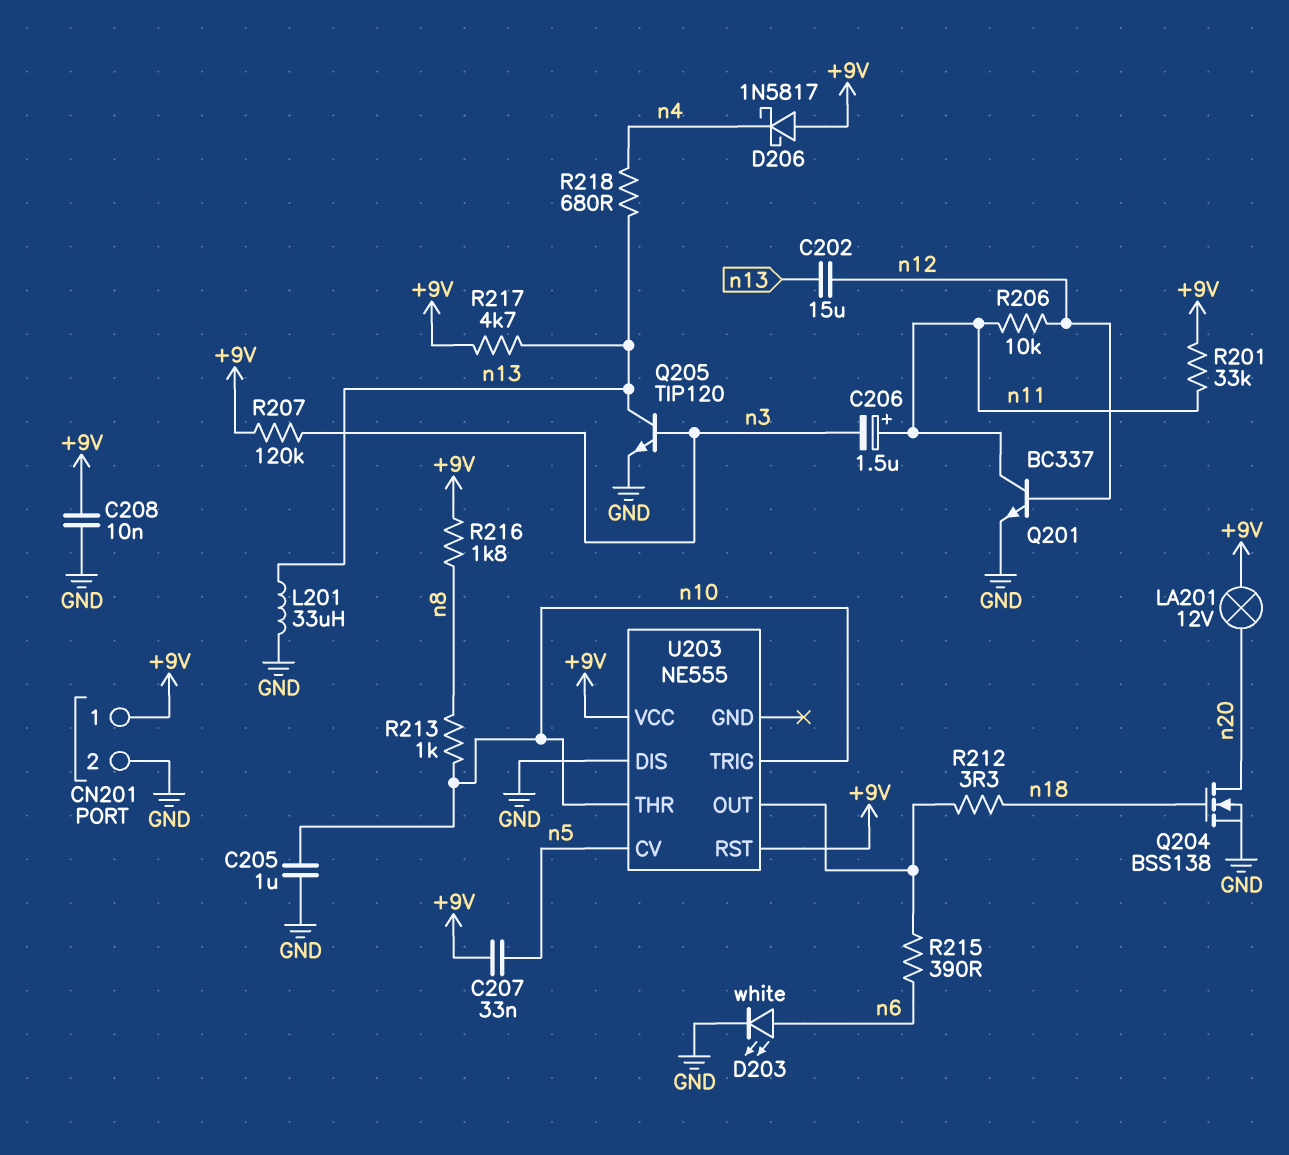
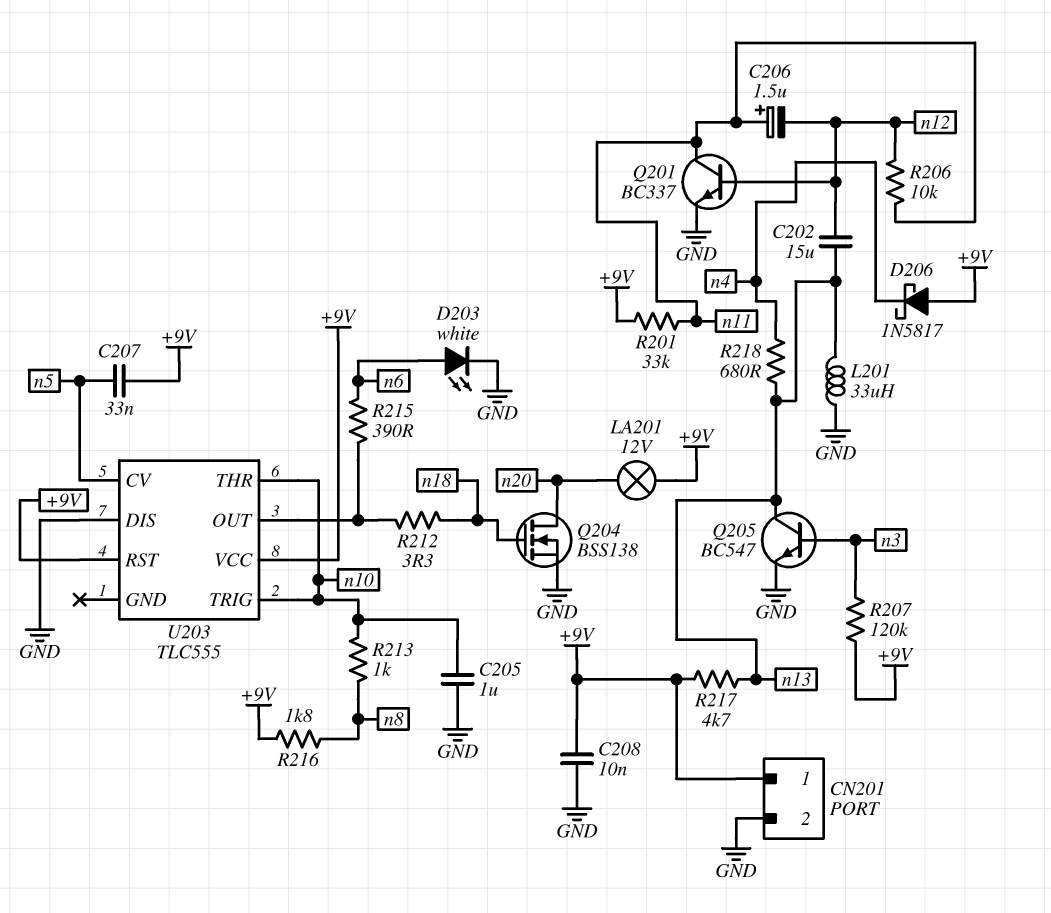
C206: 1.5uF (plus n11, minus n3) -> 1.5uF (plus n11, minus n12)
Q205: NPN TIP120 (B n3, C n13, E GND) -> NPN BC547 (B n3, C n13, E GND)
U203: NE555 -> TLC555

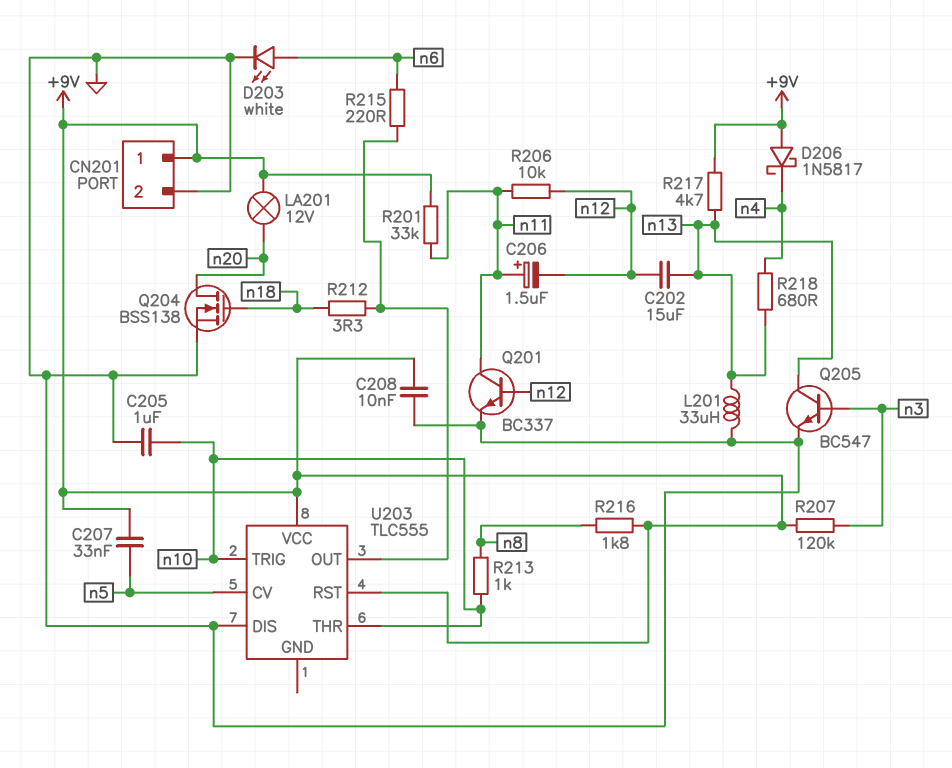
R215: 390 (U203/OUT, n6) -> 220 (U203/OUT, n6)

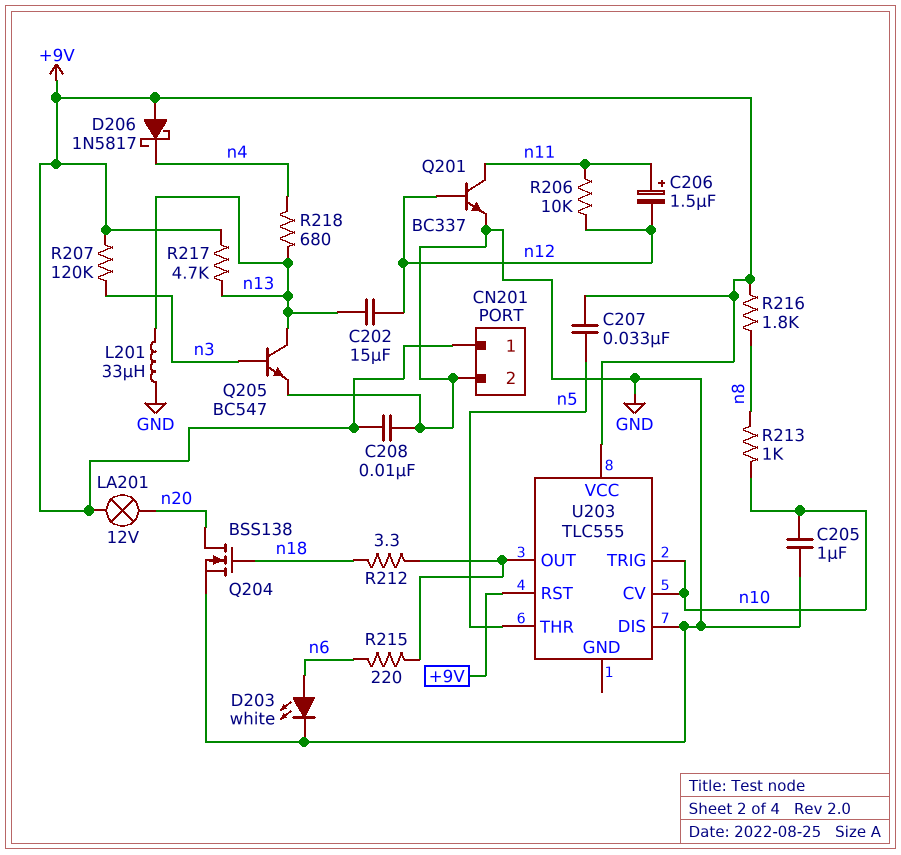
R201: 33k (+9V, n11) -> none
U203 pin CV: n5 -> n10
U203 pin THR: n10 -> n5

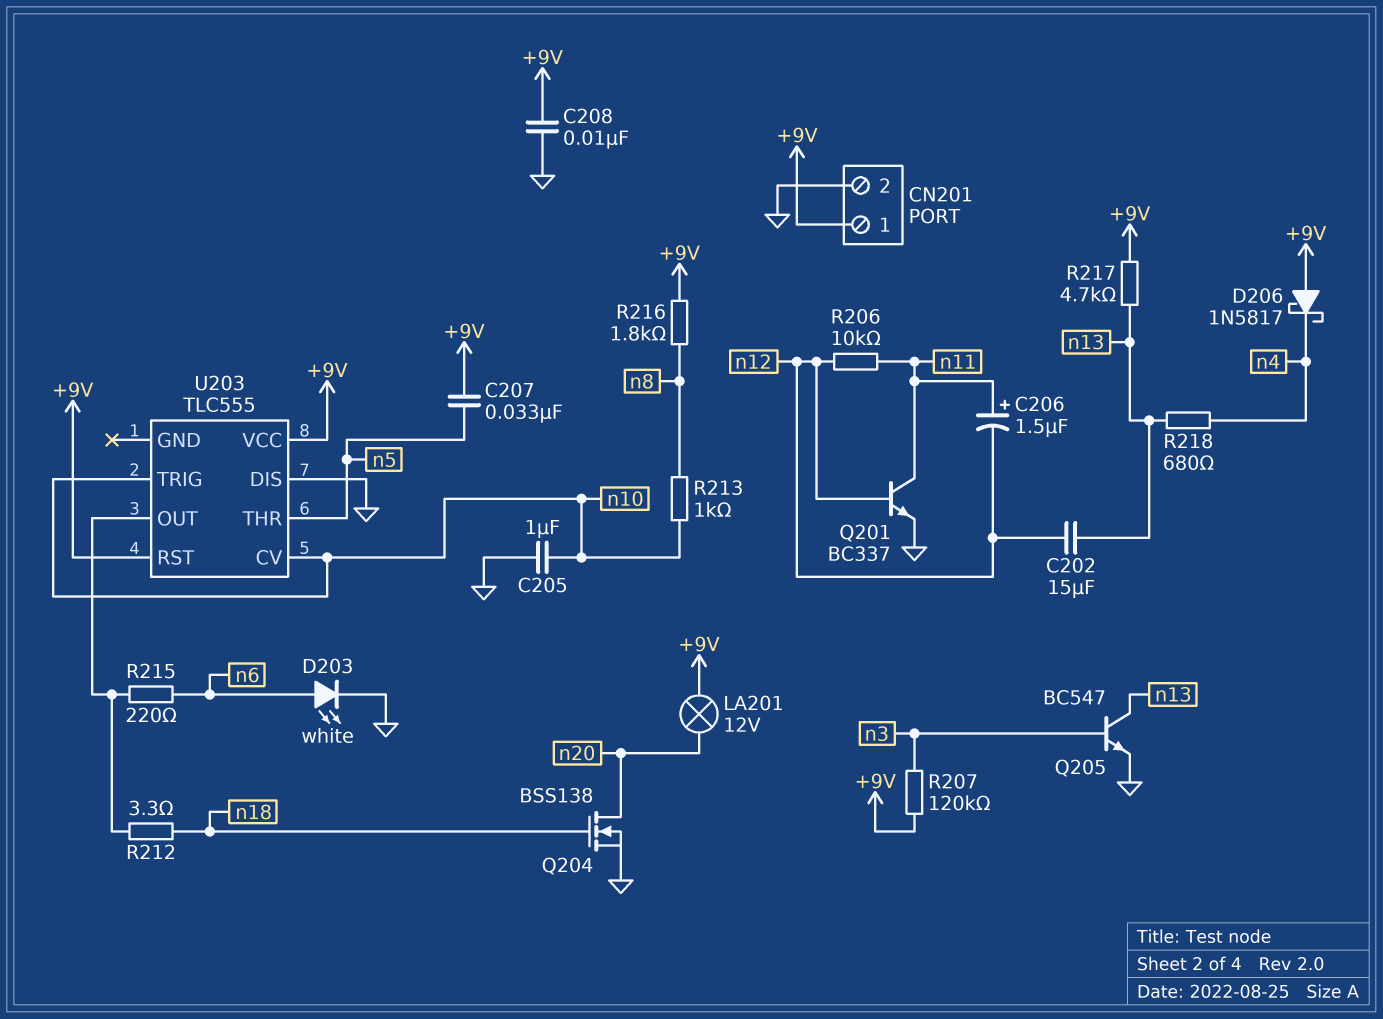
L201: 33uH (GND, n13) -> none

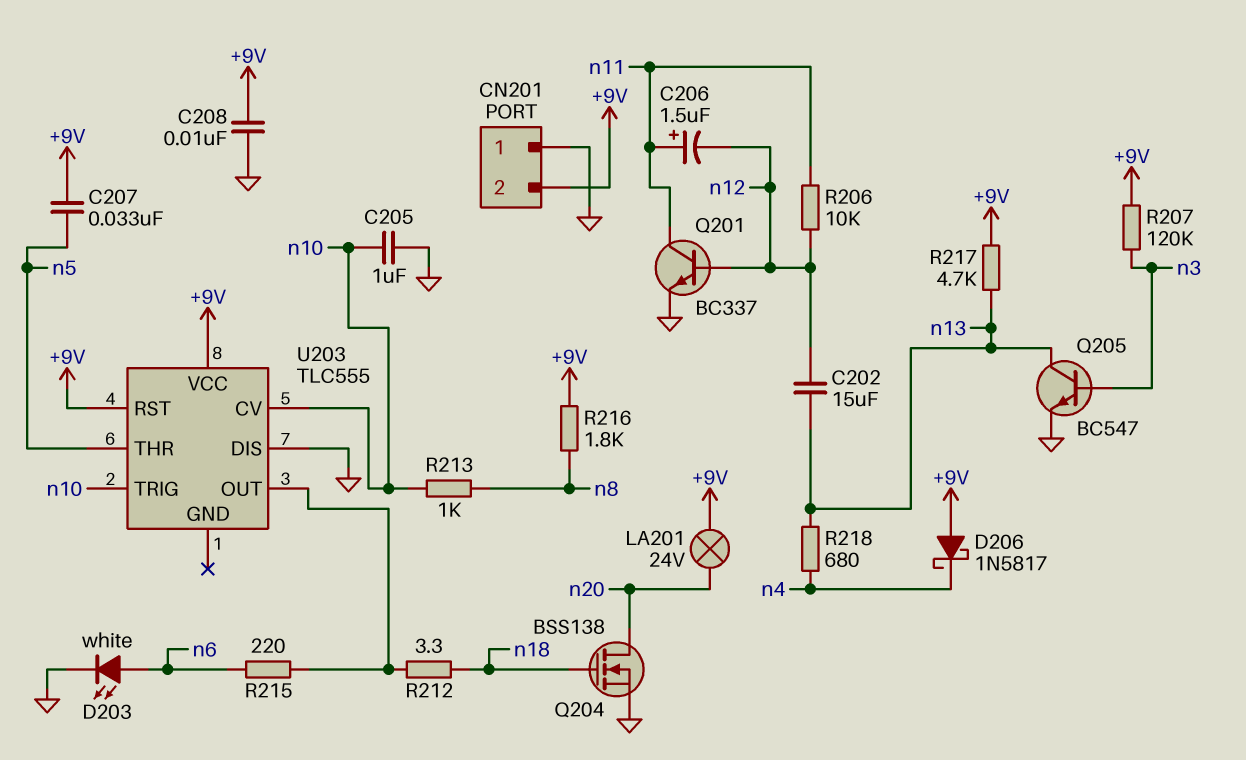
CN201 pin 1: +9V -> GND
CN201 pin 2: GND -> +9V
LA201: lamp 12V (+9V, n20) -> lamp 24V (+9V, n20)

